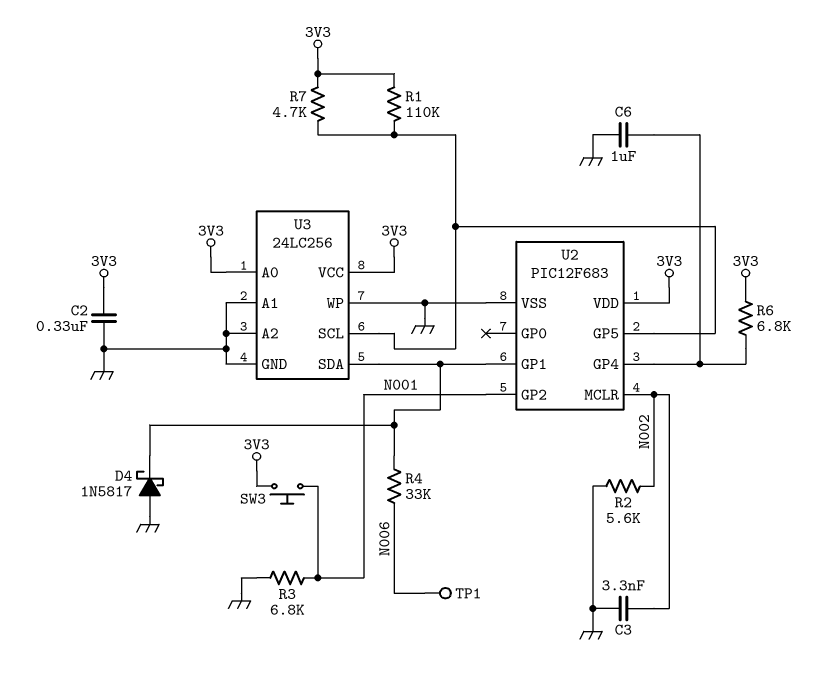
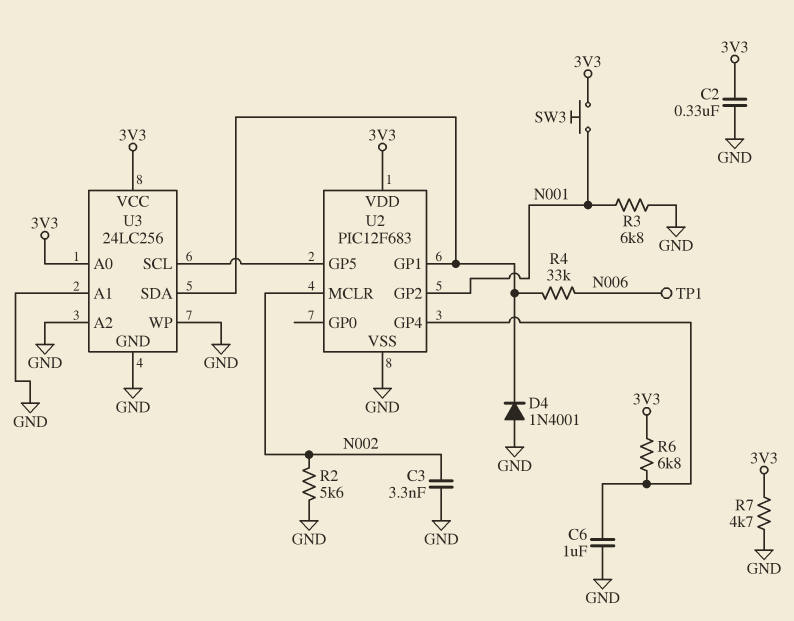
D4: schottky 1N5817 (A GND, K U2/GP1) -> diode 1N4001 (A GND, K U2/GP1)
R1: 110k (3V3, U2/GP5) -> none
R7: 4.7k (3V3, U2/GP5) -> 4.7k (3V3, GND)

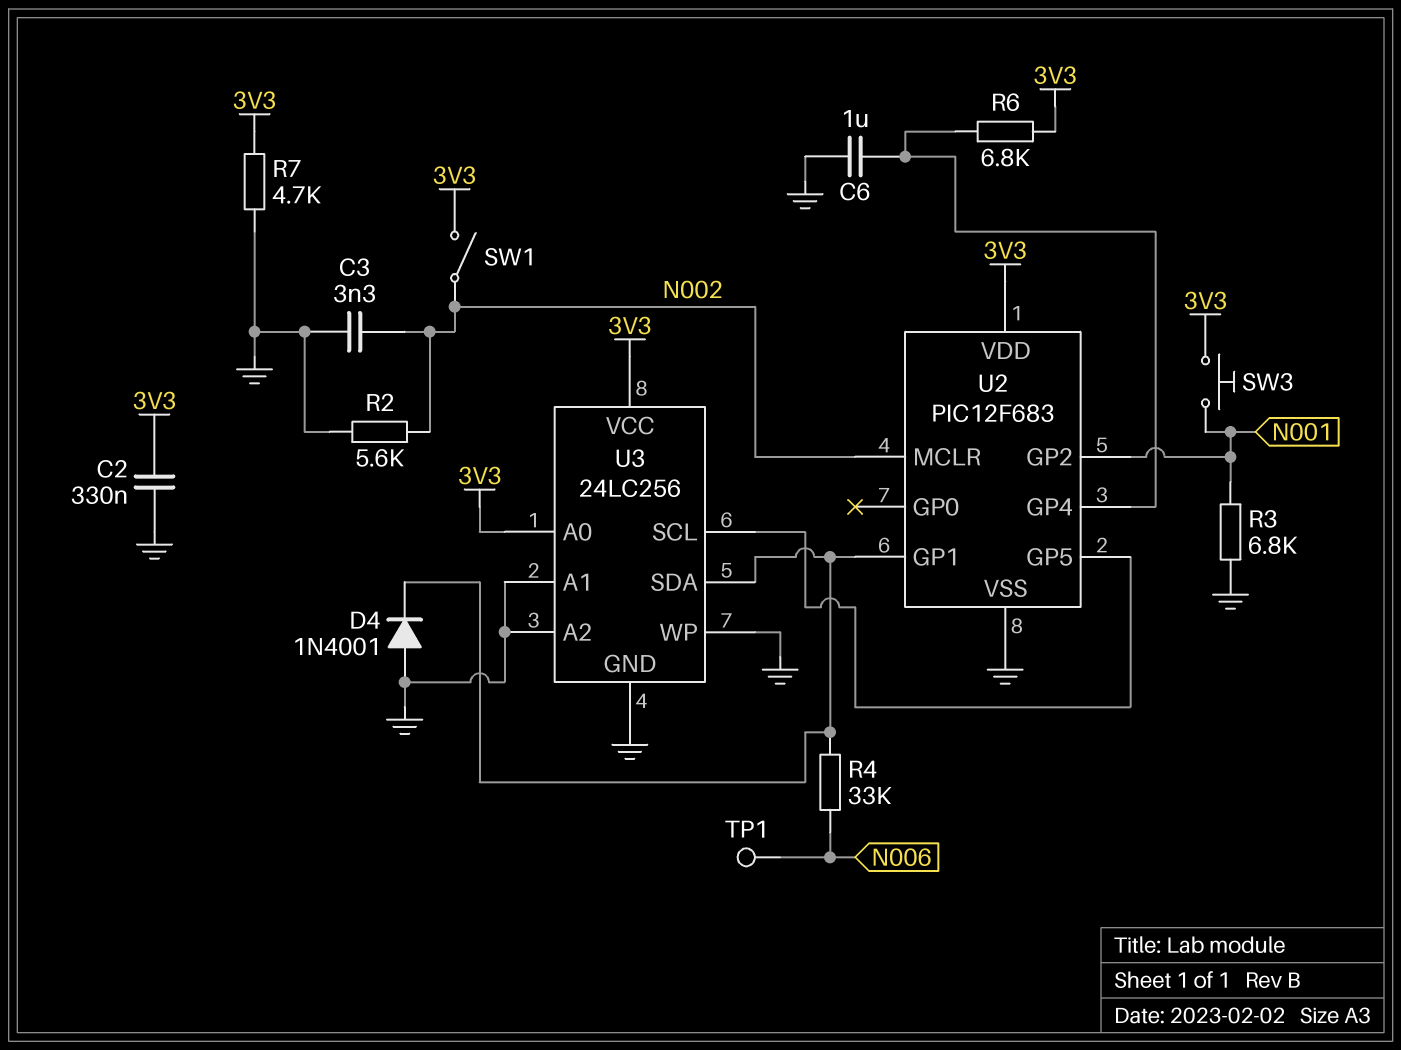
SW1: none -> switch (3V3, N002)

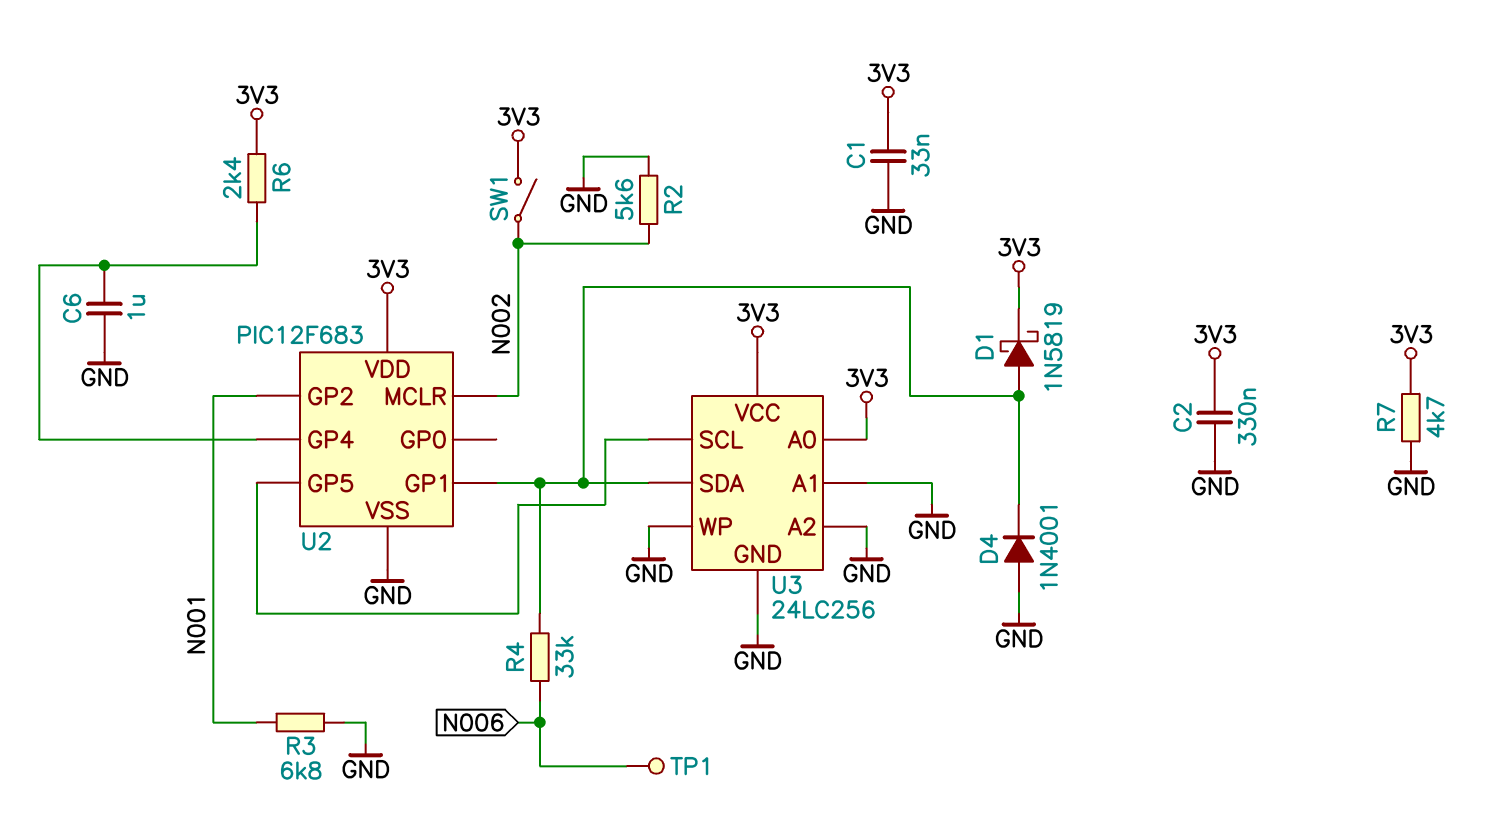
C1: none -> 33nF (3V3, GND)
C3: 3.3nF (GND, N002) -> none
D1: none -> schottky 1N5819 (A U2/GP1, K 3V3)
R6: 6.8k (3V3, U2/GP4) -> 2.4k (3V3, U2/GP4)
SW3: button (3V3, N001) -> none

